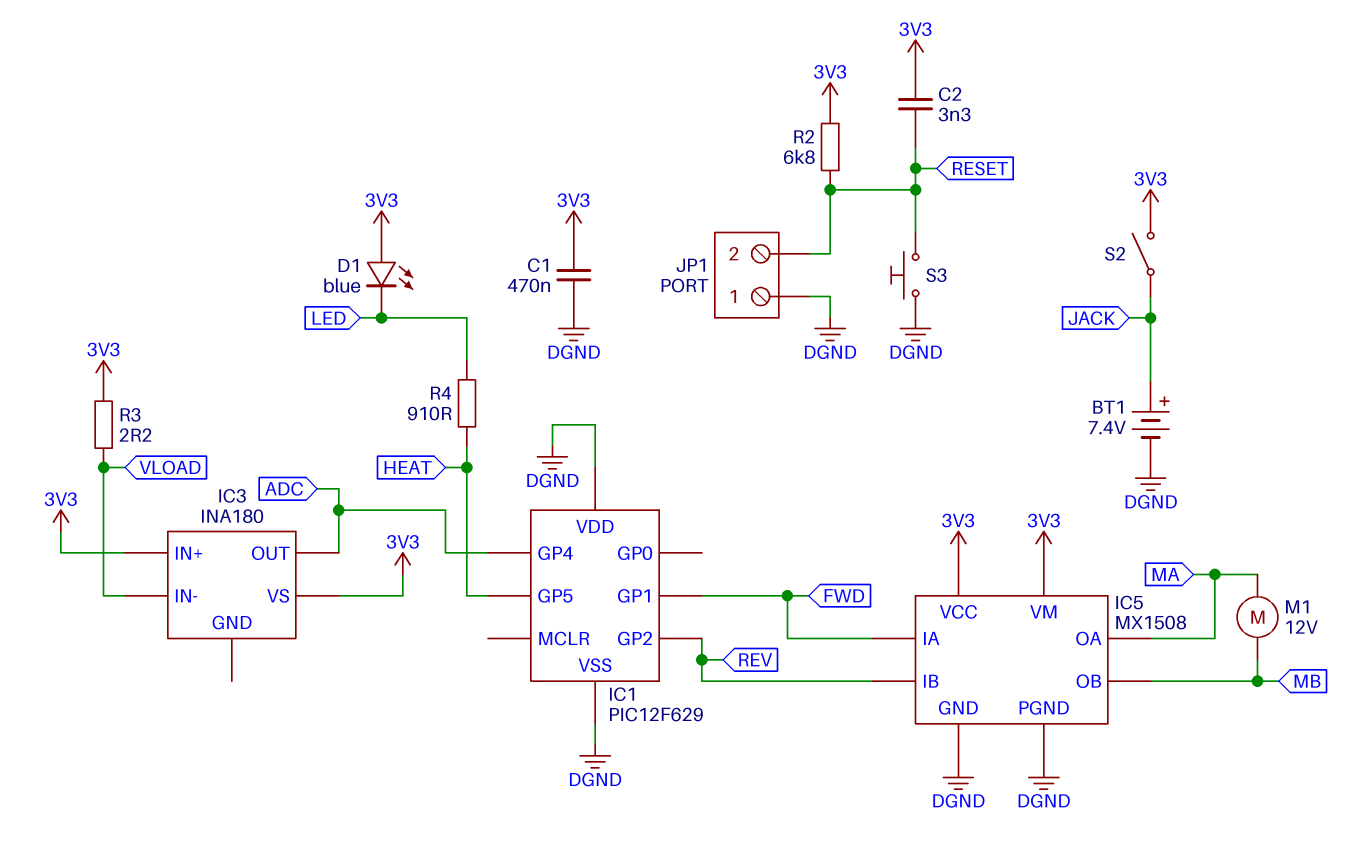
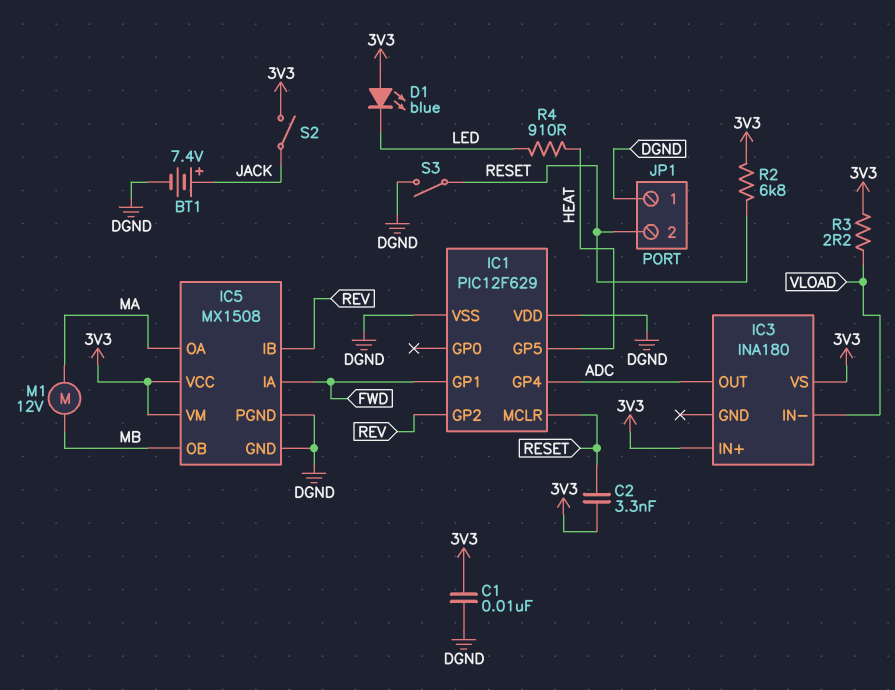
C1: 470nF (3V3, DGND) -> 10nF (3V3, DGND)
IC1 pin MCLR: none -> RESET
S3: button (DGND, RESET) -> switch (DGND, RESET)

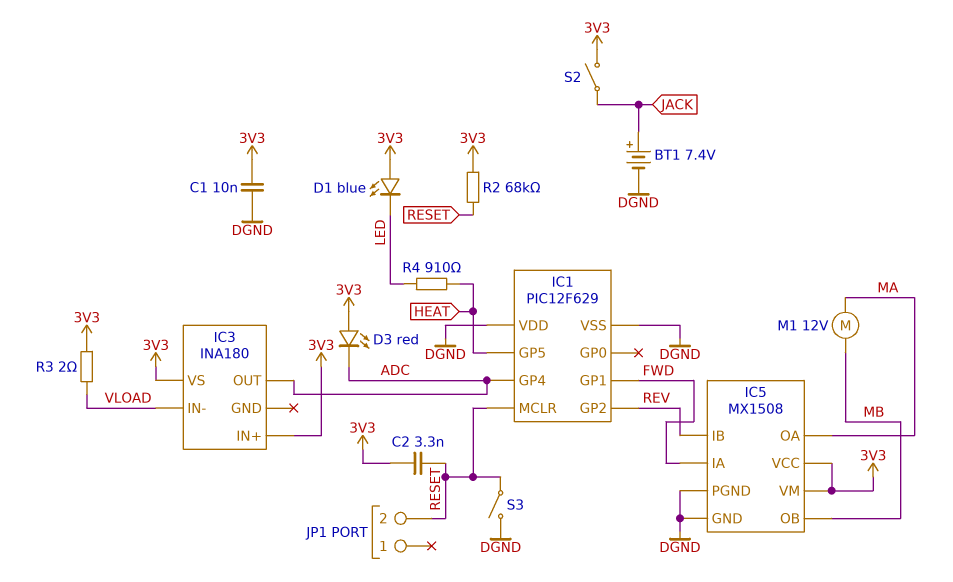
D3: none -> LED red (A 3V3, K ADC)
JP1 pin 1: DGND -> none
R2: 6.8k (3V3, RESET) -> 68k (3V3, RESET)
R3: 2.2 (3V3, VLOAD) -> 2 (3V3, VLOAD)

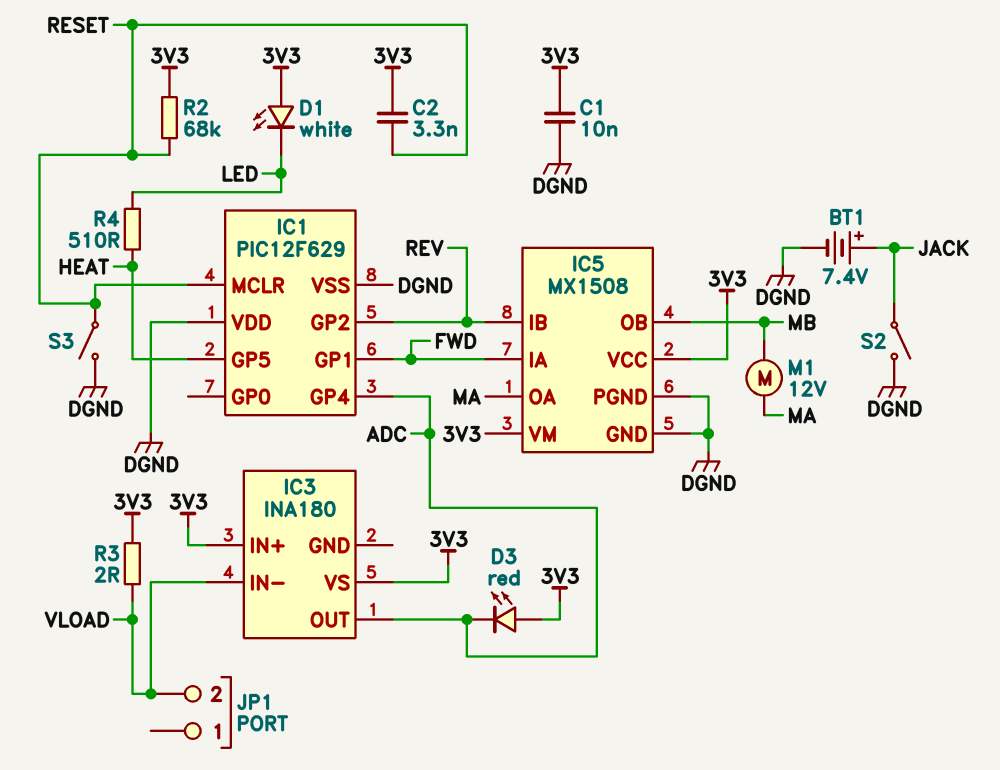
D1: LED blue (A 3V3, K LED) -> LED white (A 3V3, K LED)
JP1 pin 2: RESET -> VLOAD
R4: 910 (HEAT, LED) -> 510 (HEAT, LED)
S2: switch (3V3, JACK) -> switch (DGND, JACK)

